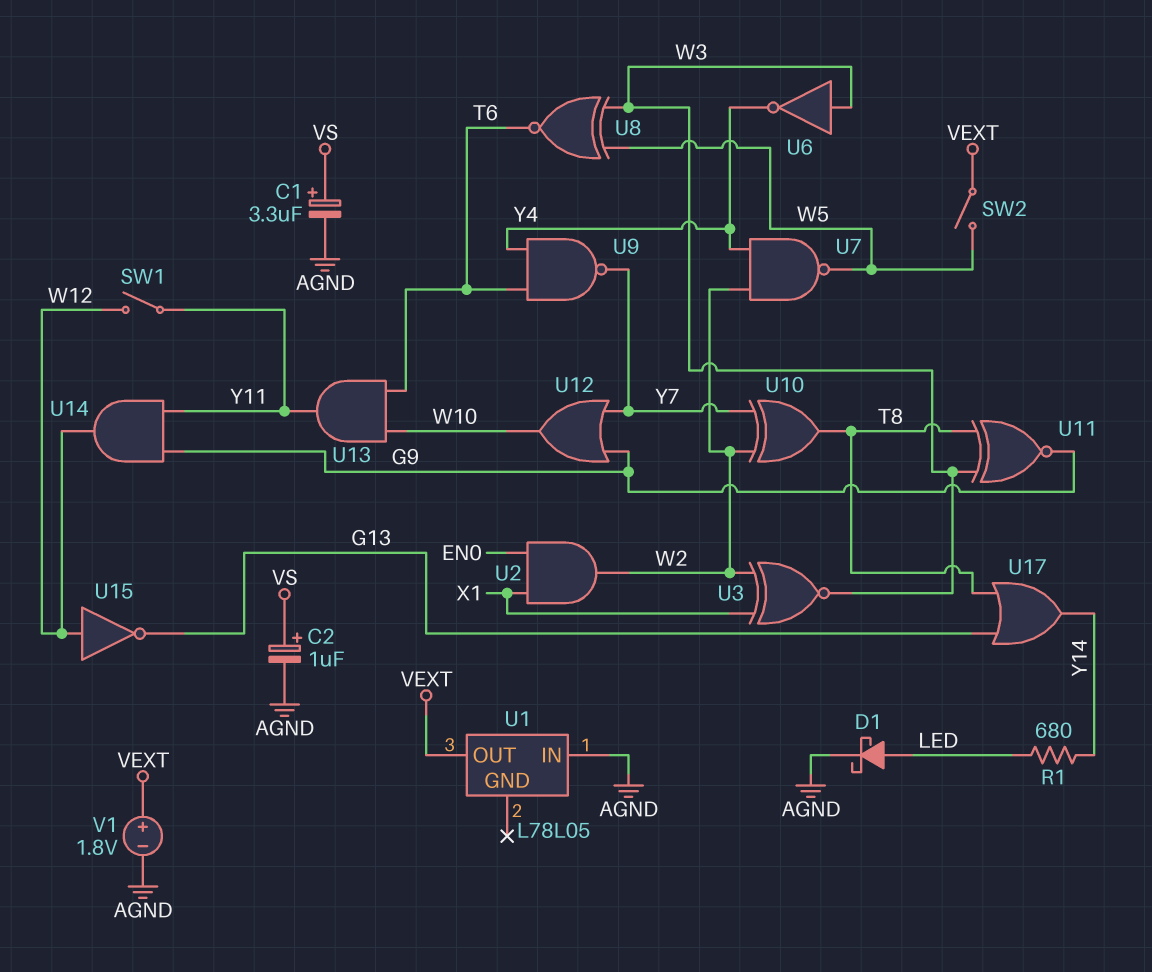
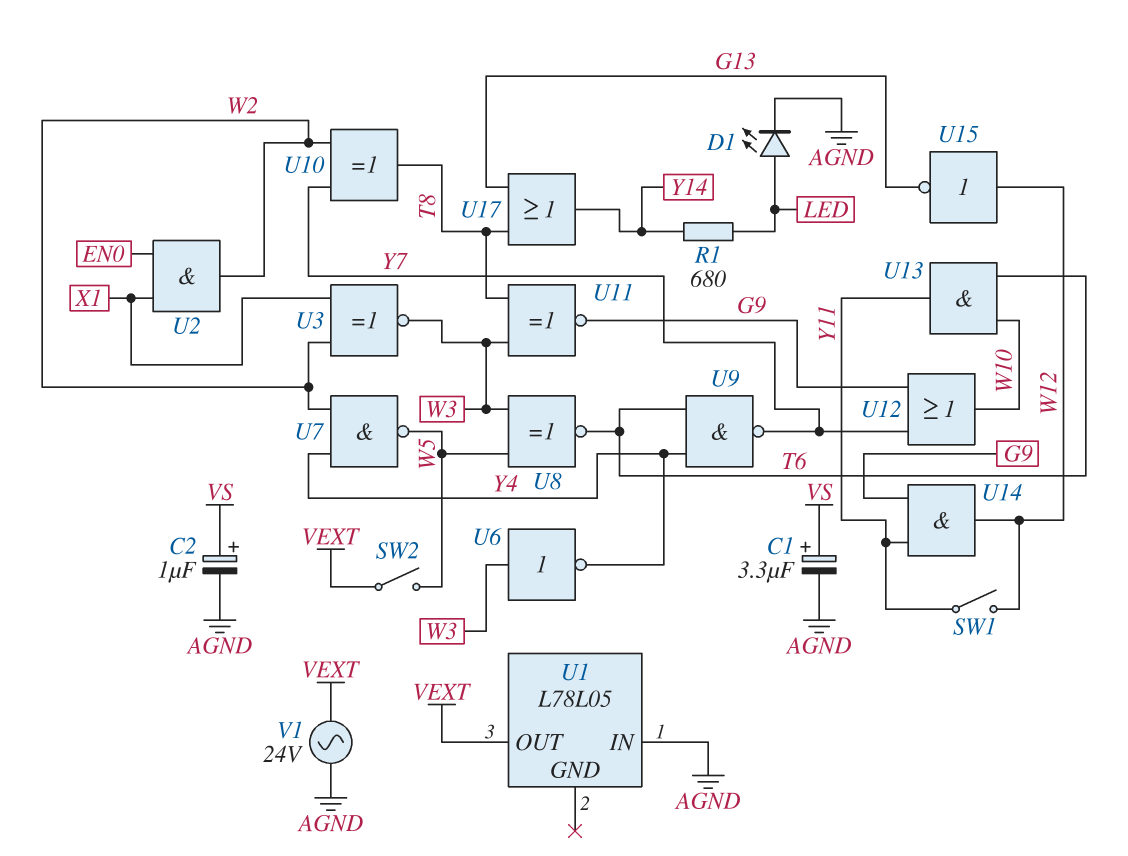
D1: schottky (A LED, K AGND) -> LED (A LED, K AGND)
V1: 1.8V (plus VEXT, minus AGND) -> AC 24V (AGND, VEXT)

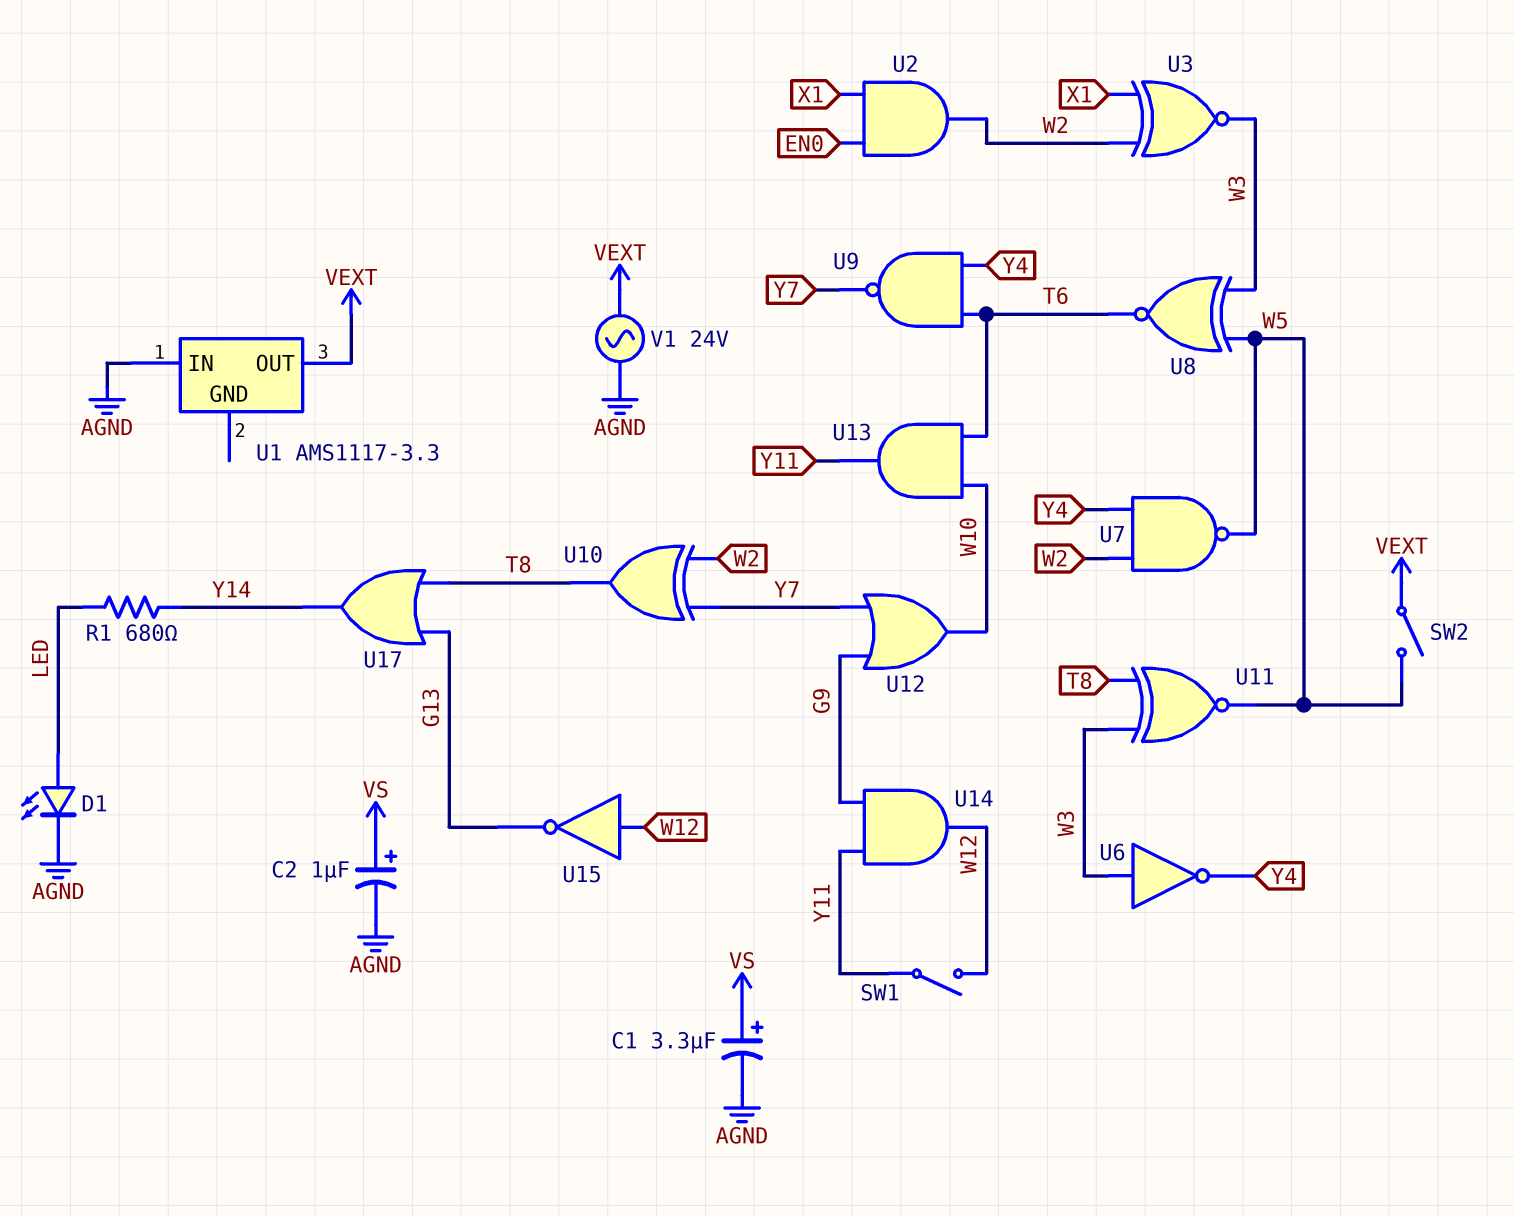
U1: L78L05 -> AMS1117-3.3
U11: XNOR (in T8, in W3, out G9) -> XNOR (in T8, in W3, out W5)

